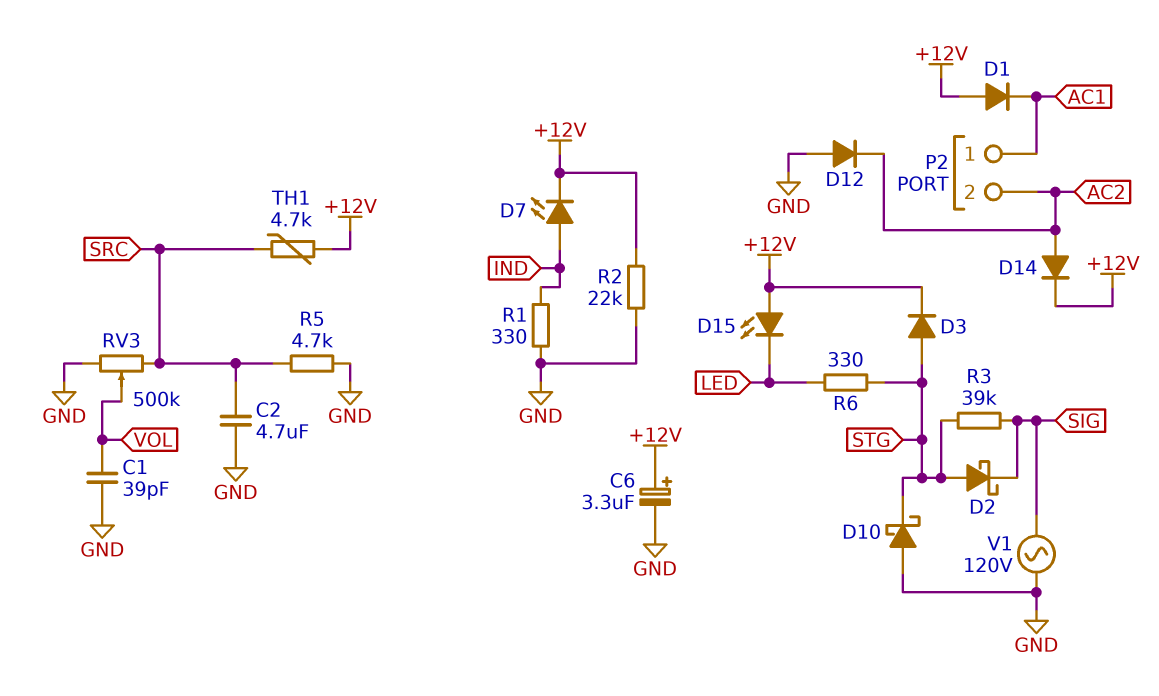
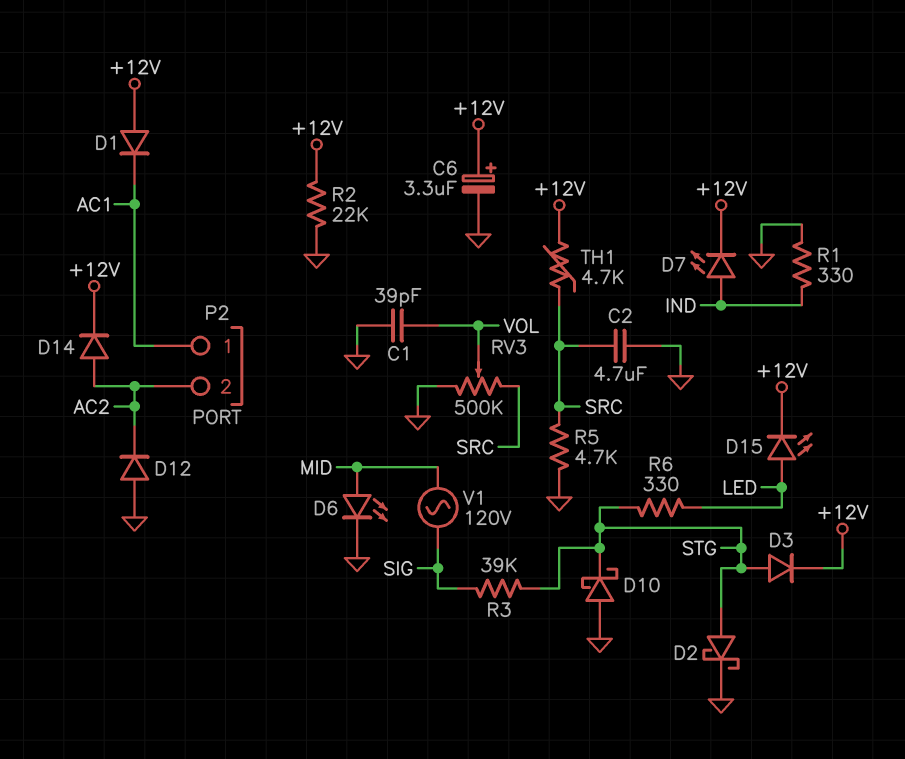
D2: schottky (A STG, K SIG) -> schottky (A STG, K GND)
D6: none -> LED (A MID, K GND)
D15: LED (A +12V, K LED) -> LED (A LED, K +12V)
V1: AC 120V (GND, SIG) -> AC 120V (MID, SIG)

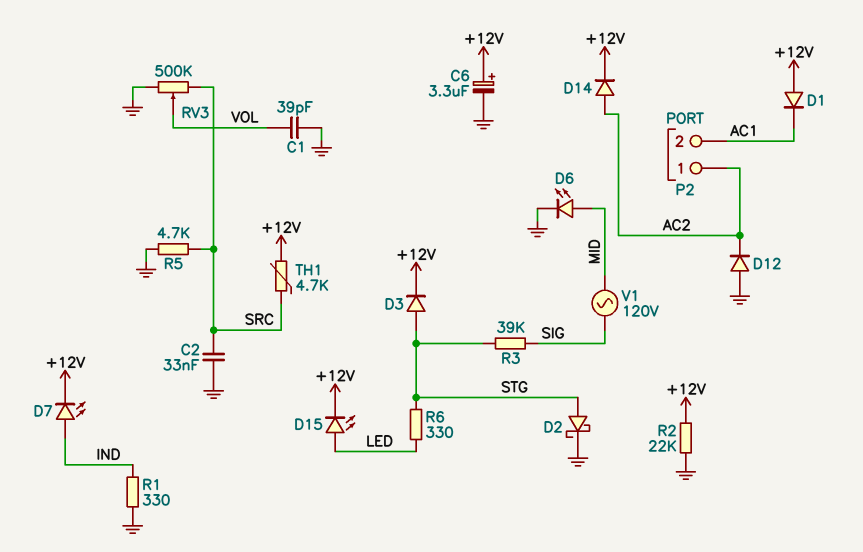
C2: 4.7uF (GND, SRC) -> 33nF (GND, SRC)
D10: schottky (A GND, K STG) -> none
P2 pin 1: AC1 -> AC2
P2 pin 2: AC2 -> AC1

